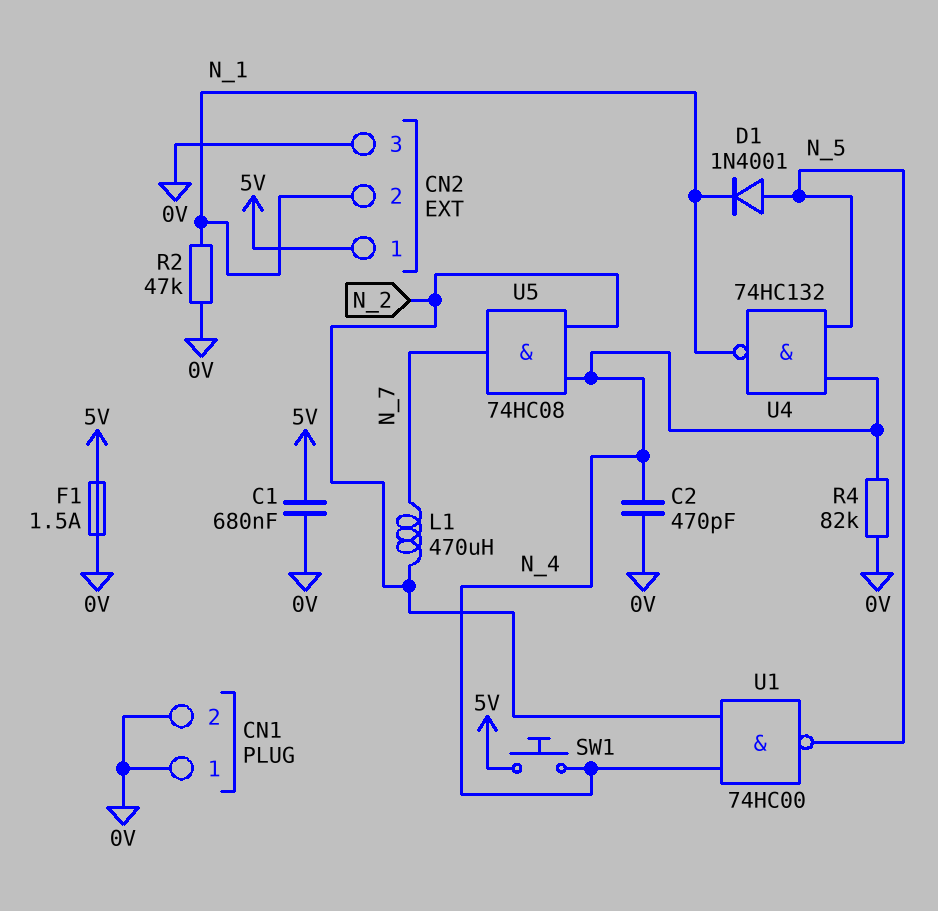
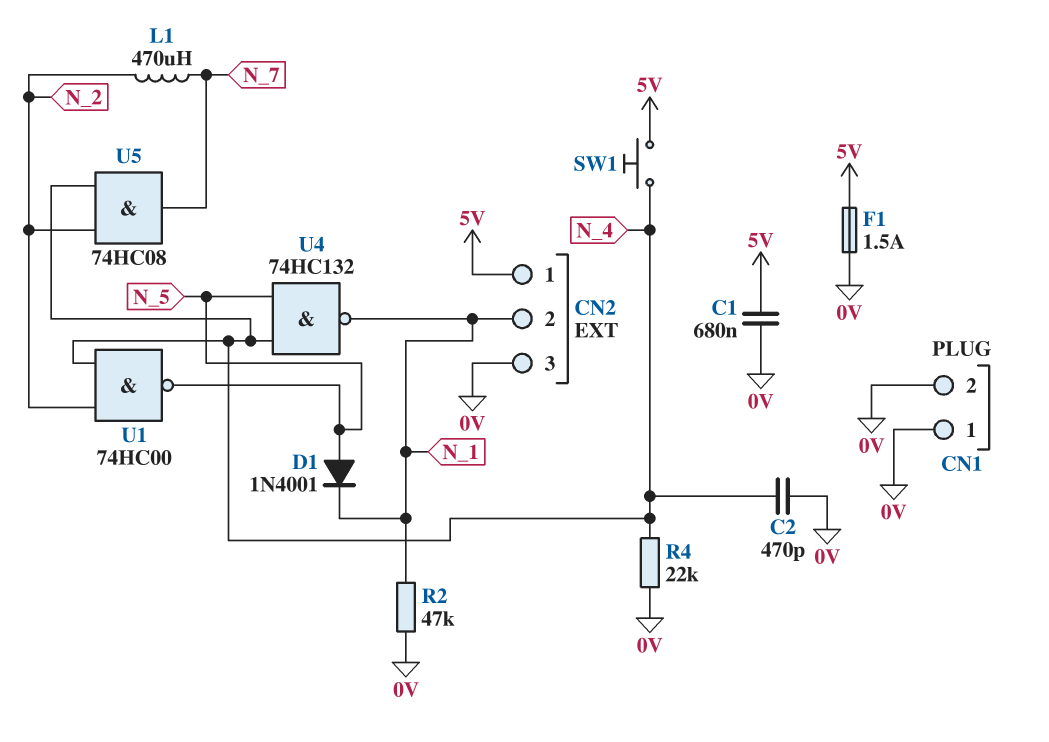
R4: 82k (0V, N_4) -> 22k (0V, N_4)

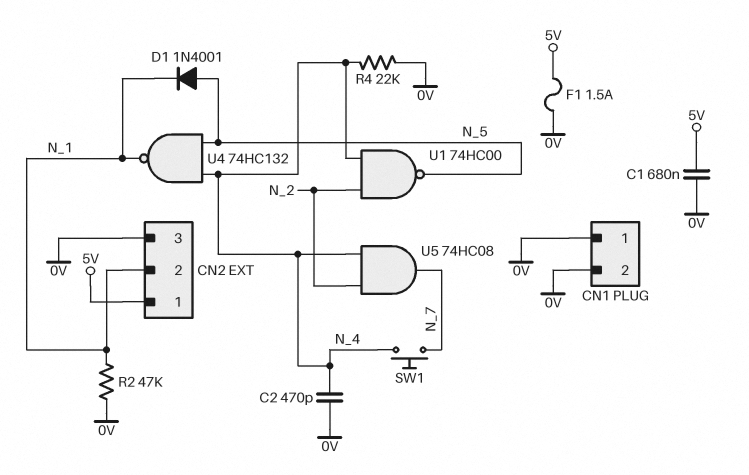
L1: 470uH (N_2, N_7) -> none
SW1: button (5V, N_4) -> button (N_4, N_7)

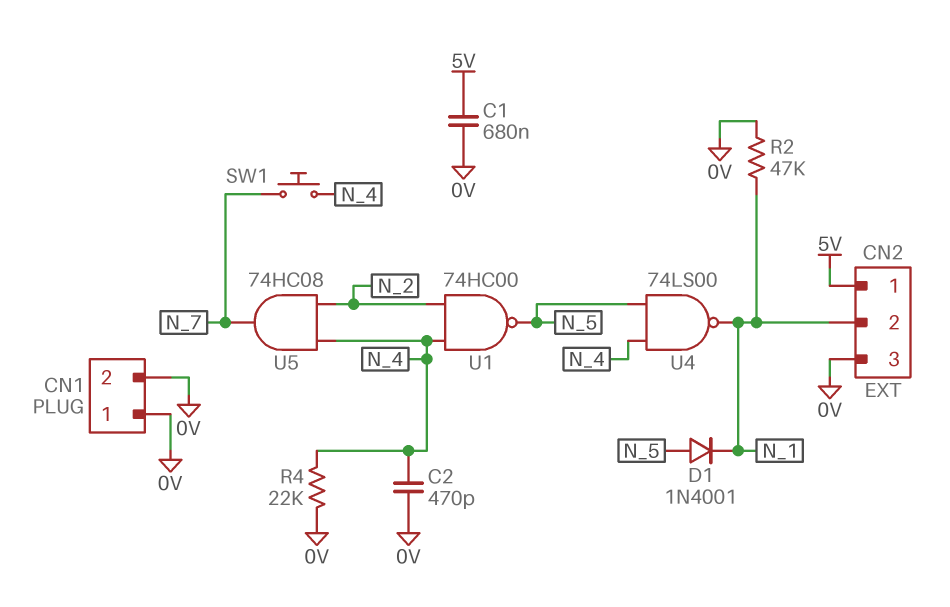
F1: 1.5A (0V, 5V) -> none
U4: NAND 74HC132 (in N_4, in N_5, out N_1) -> NAND 74LS00 (in N_4, in N_5, out N_1)

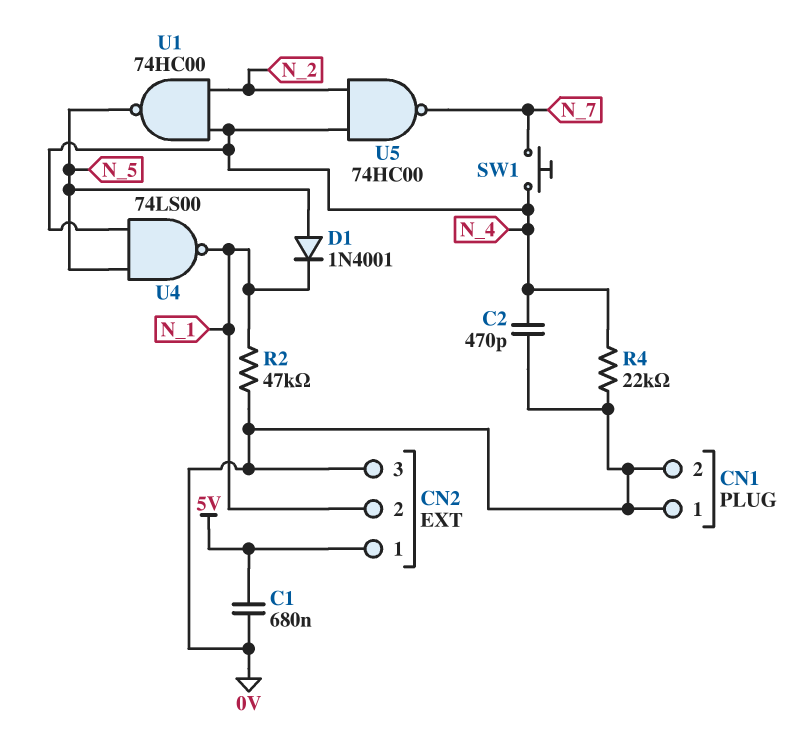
U5: AND 74HC08 (in N_2, in N_4, out N_7) -> NAND 74HC00 (in N_2, in N_4, out N_7)

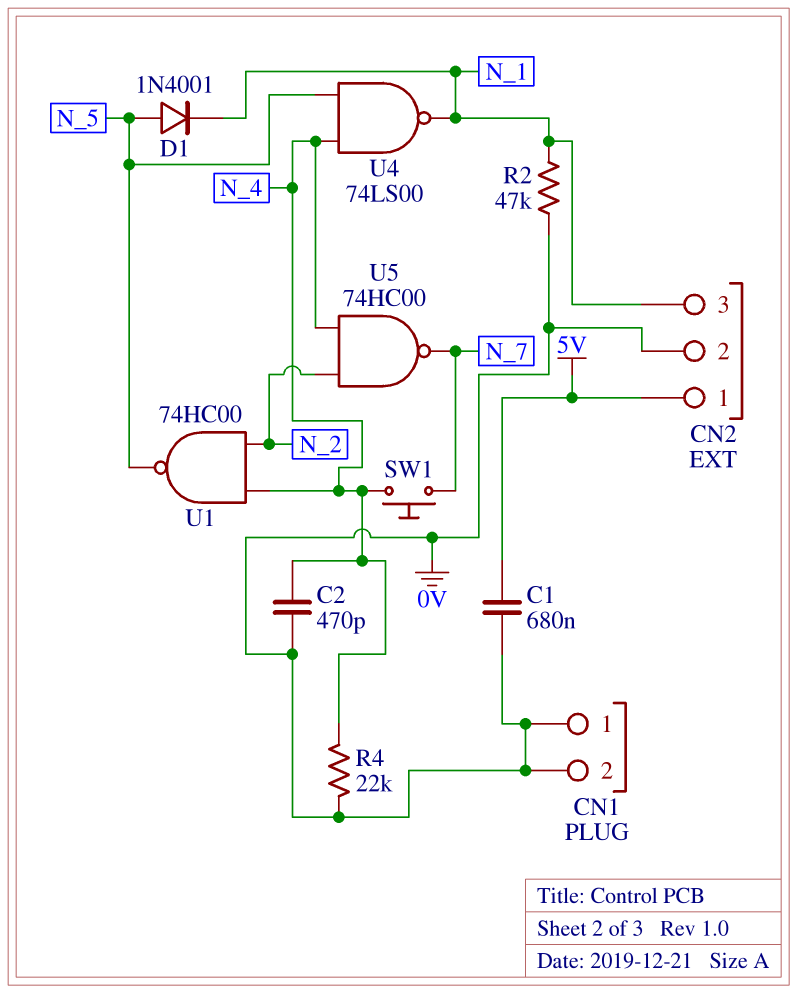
CN2 pin 2: N_1 -> 0V
CN2 pin 3: 0V -> N_1

